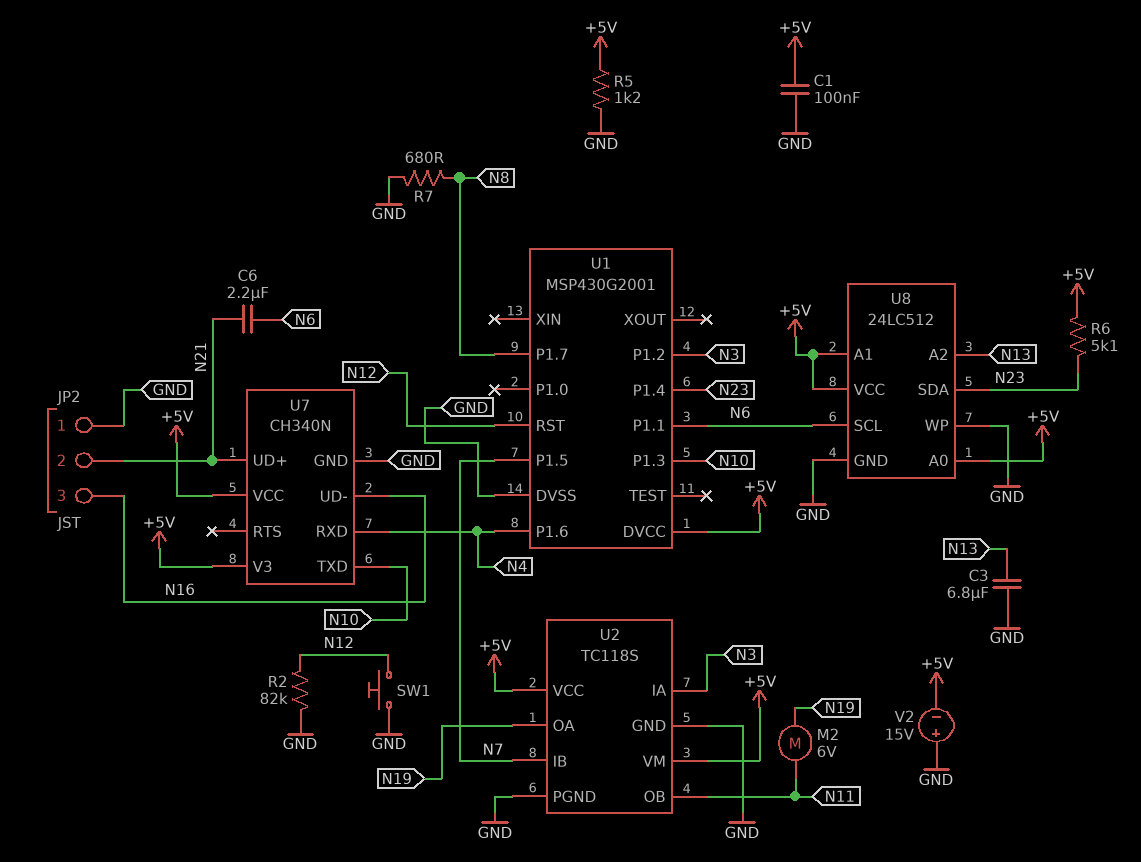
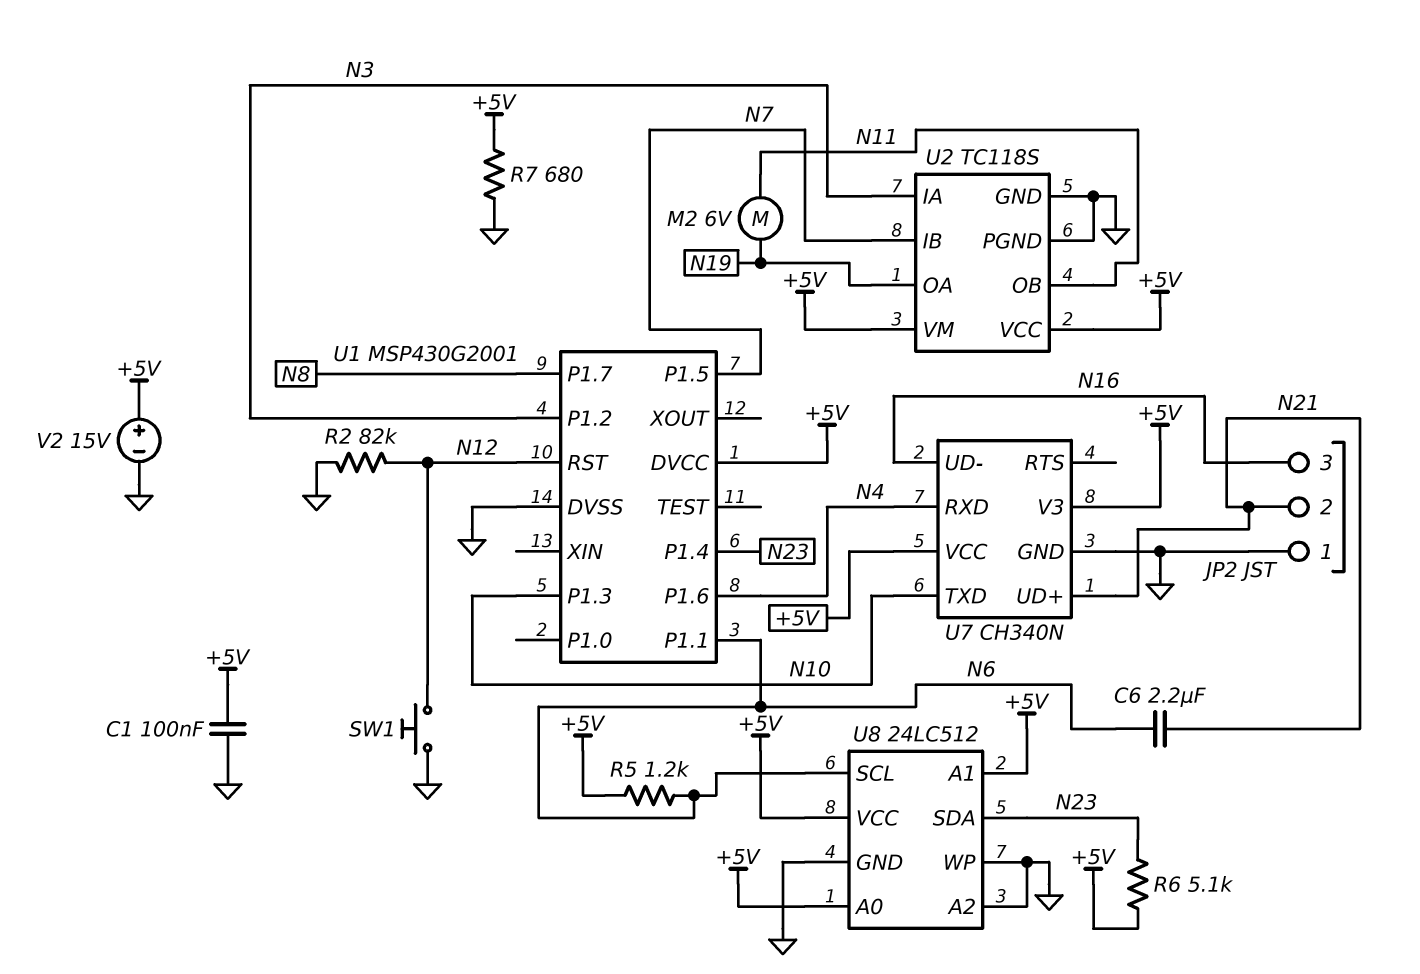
C3: 6.8uF (GND, N13) -> none
R5: 1.2k (+5V, GND) -> 1.2k (+5V, N6)
R7: 680 (GND, N8) -> 680 (+5V, GND)
U8 pin A2: N13 -> GND
V2: 15V (plus GND, minus +5V) -> 15V (plus +5V, minus GND)

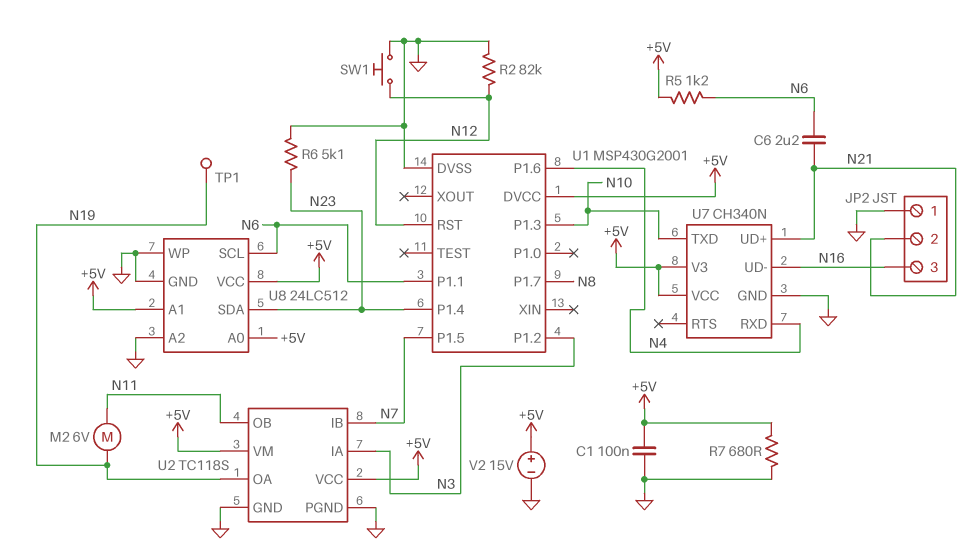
R6: 5.1k (+5V, N23) -> 5.1k (GND, N23)
TP1: none -> test point (N19)

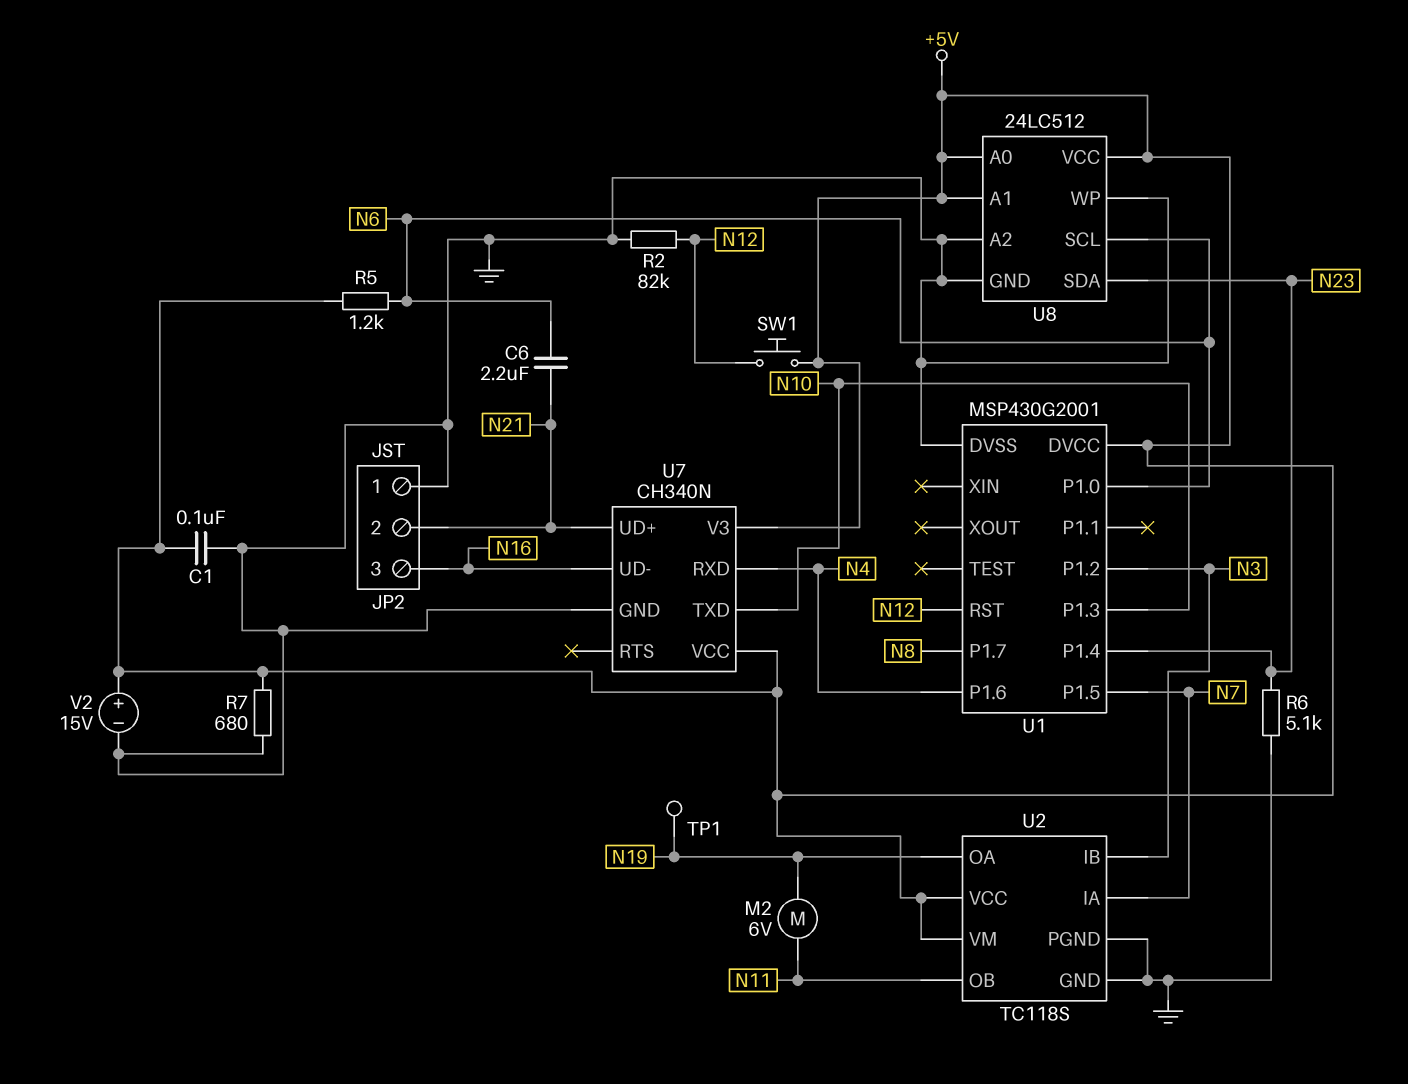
SW1: button (GND, N12) -> button (+5V, N12)
U1 pin P1.0: none -> N6
U1 pin P1.1: N6 -> none
U2 pin IA: N3 -> N7
U2 pin IB: N7 -> N3

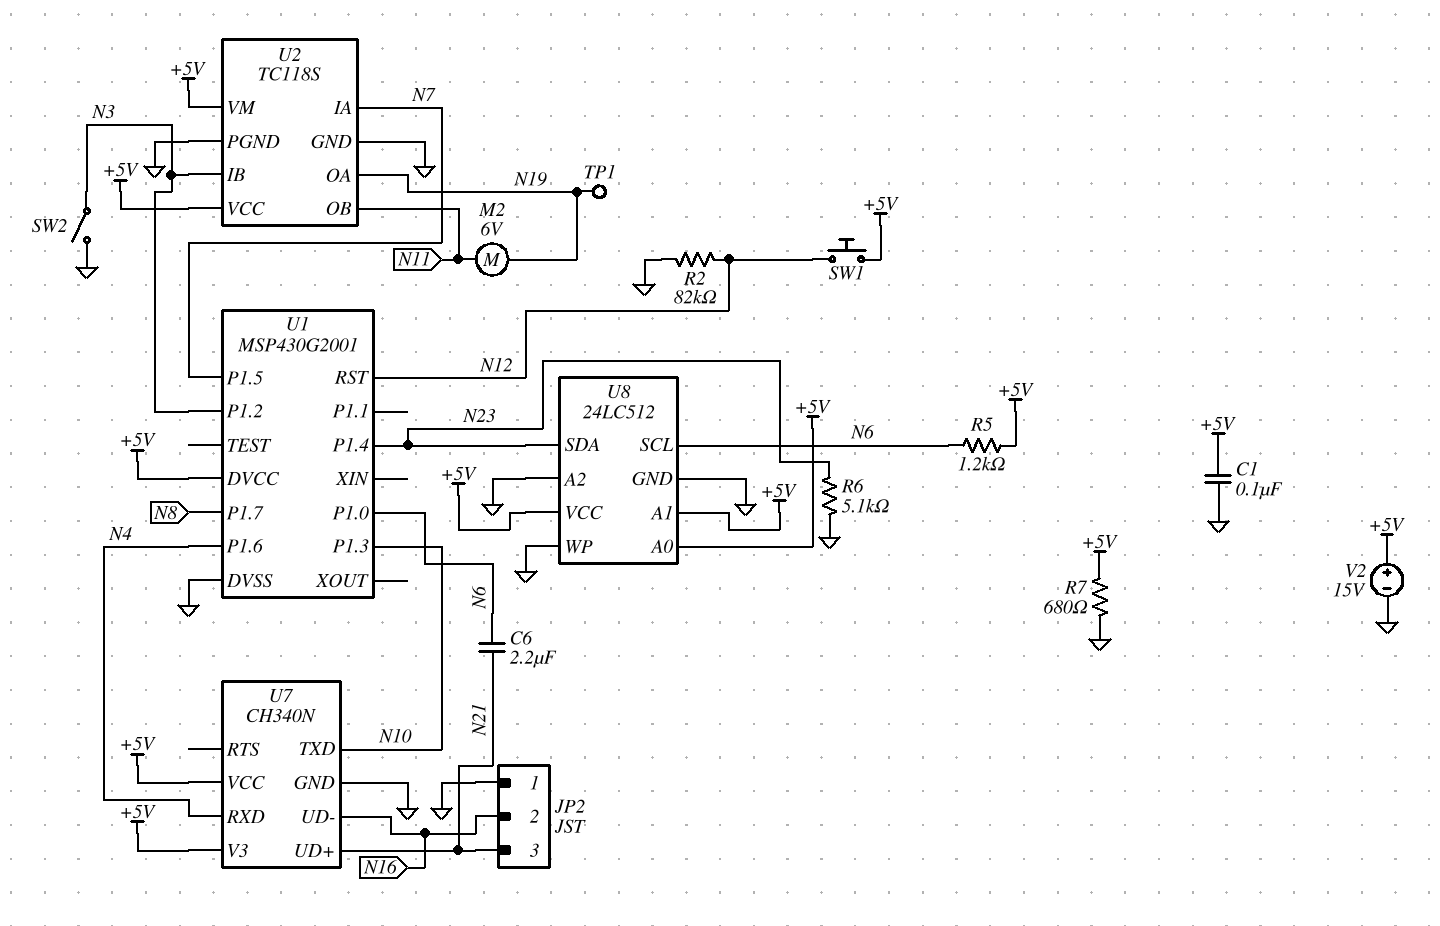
JP2 pin 2: N21 -> N16
JP2 pin 3: N16 -> N21
SW2: none -> switch (GND, N3)

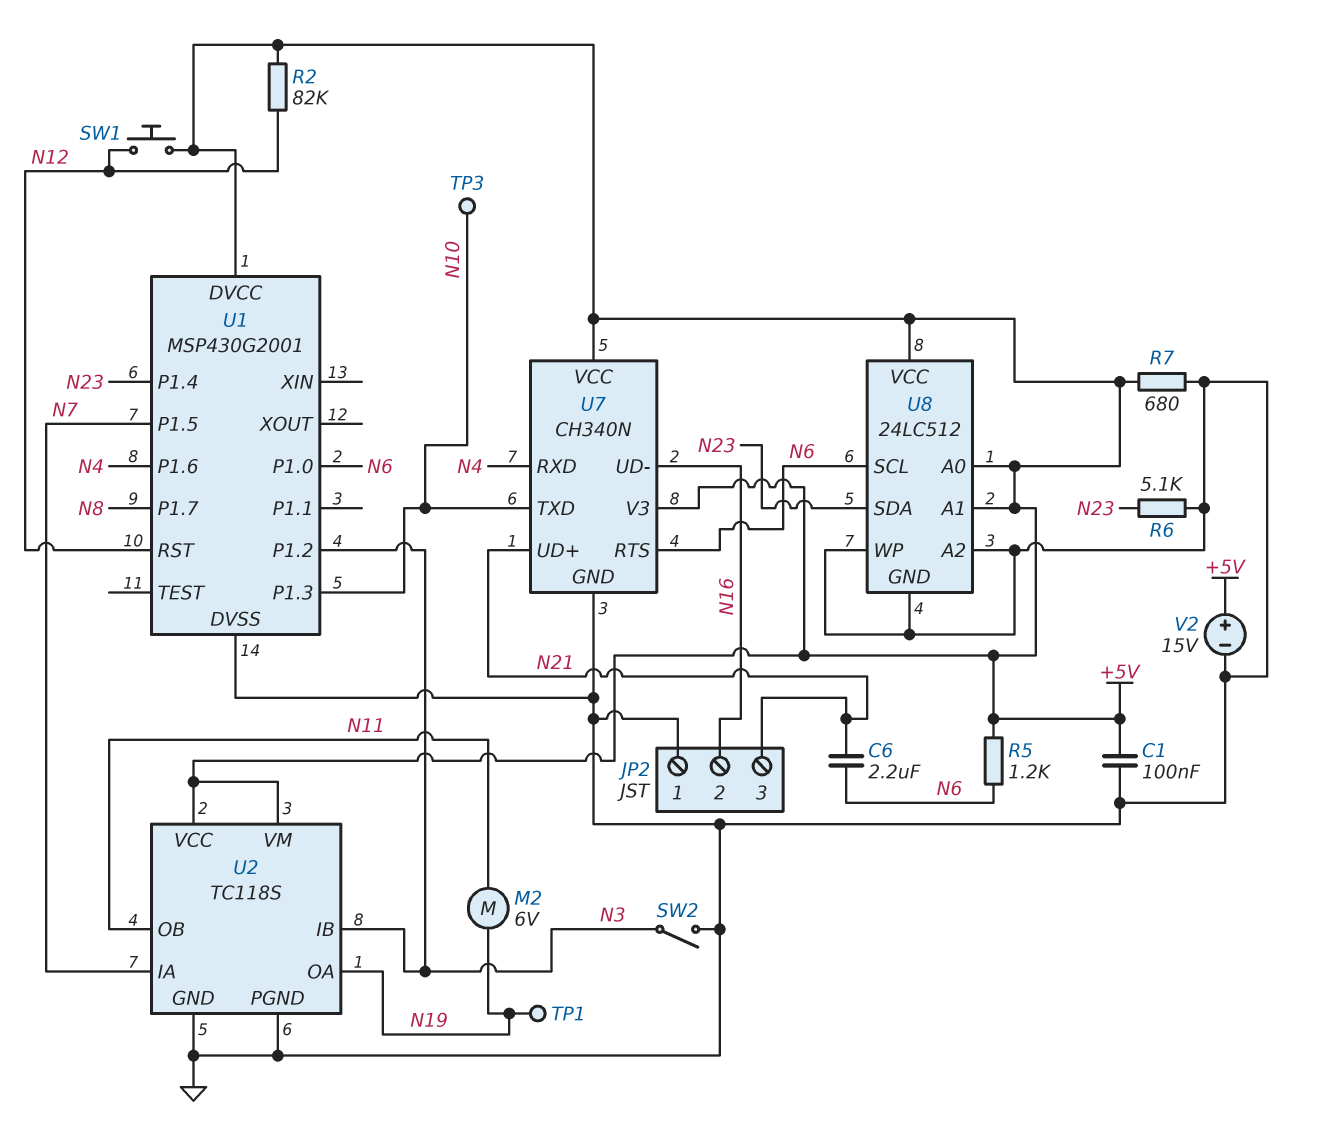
R2: 82k (GND, N12) -> 82k (+5V, N12)
TP3: none -> test point (N10)
U7 pin RTS: none -> N6

